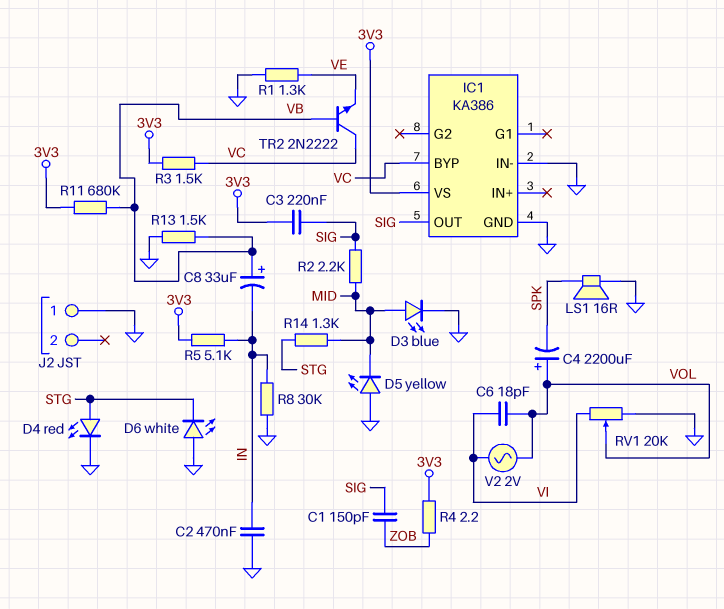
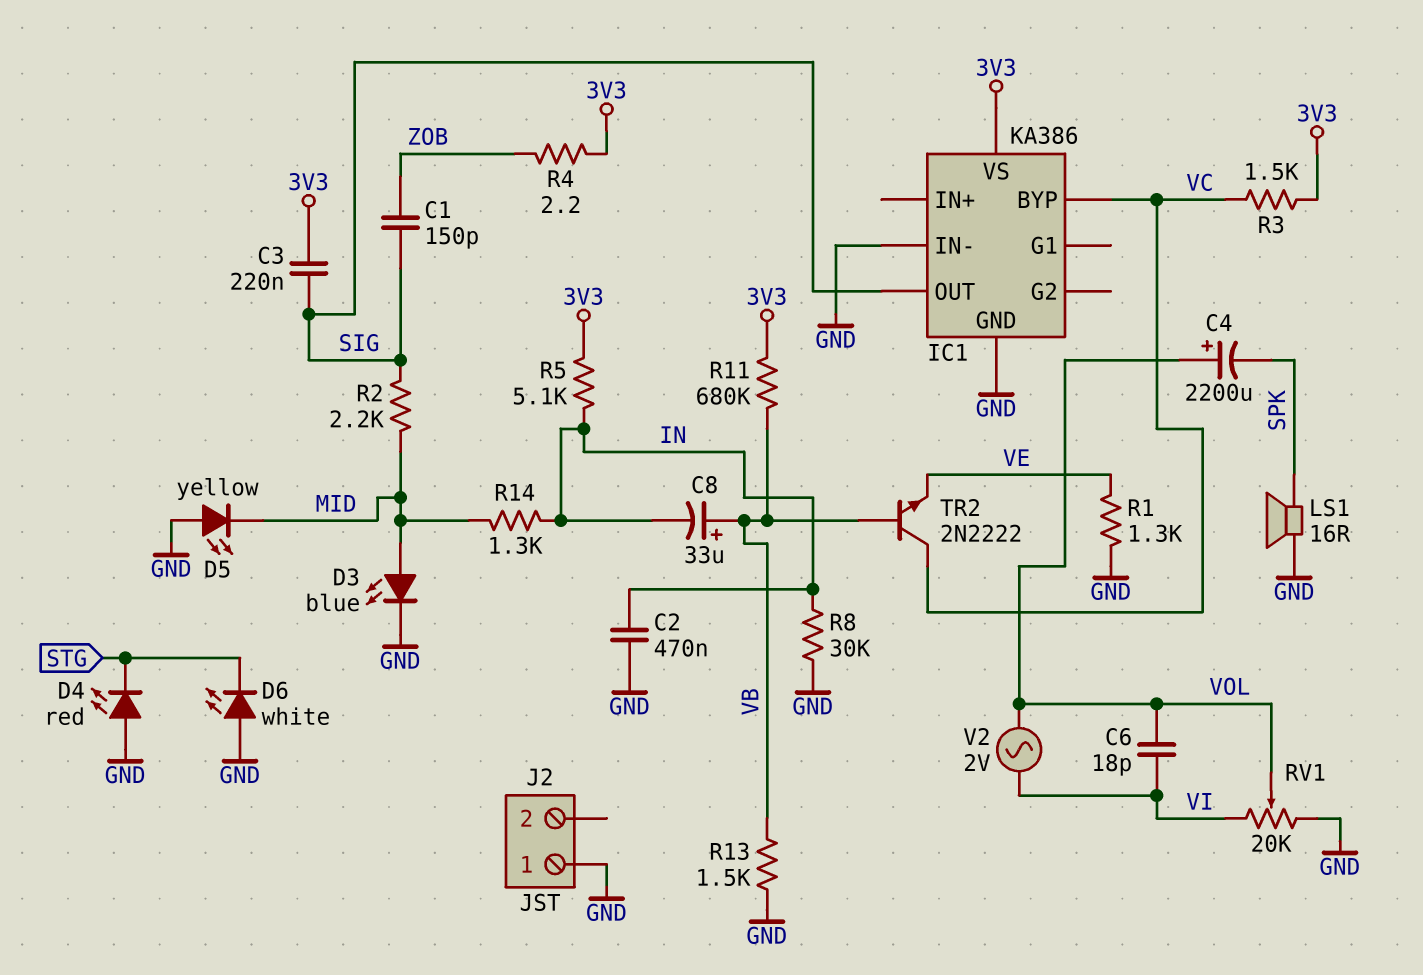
D4: LED red (A STG, K GND) -> LED red (A GND, K STG)
R14: 1.3k (MID, STG) -> 1.3k (IN, MID)

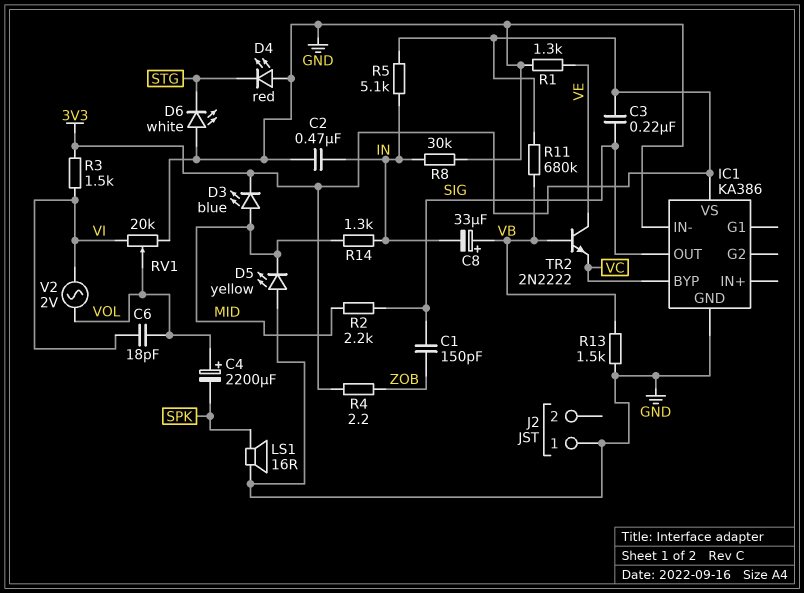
D3: LED blue (A MID, K GND) -> LED blue (A MID, K 3V3)
R3: 1.5k (3V3, VC) -> 1.5k (3V3, VI)
TR2: NPN 2N2222 (B VB, C VC, E VE) -> NPN 2N2222 (B VB, C VE, E VC)

